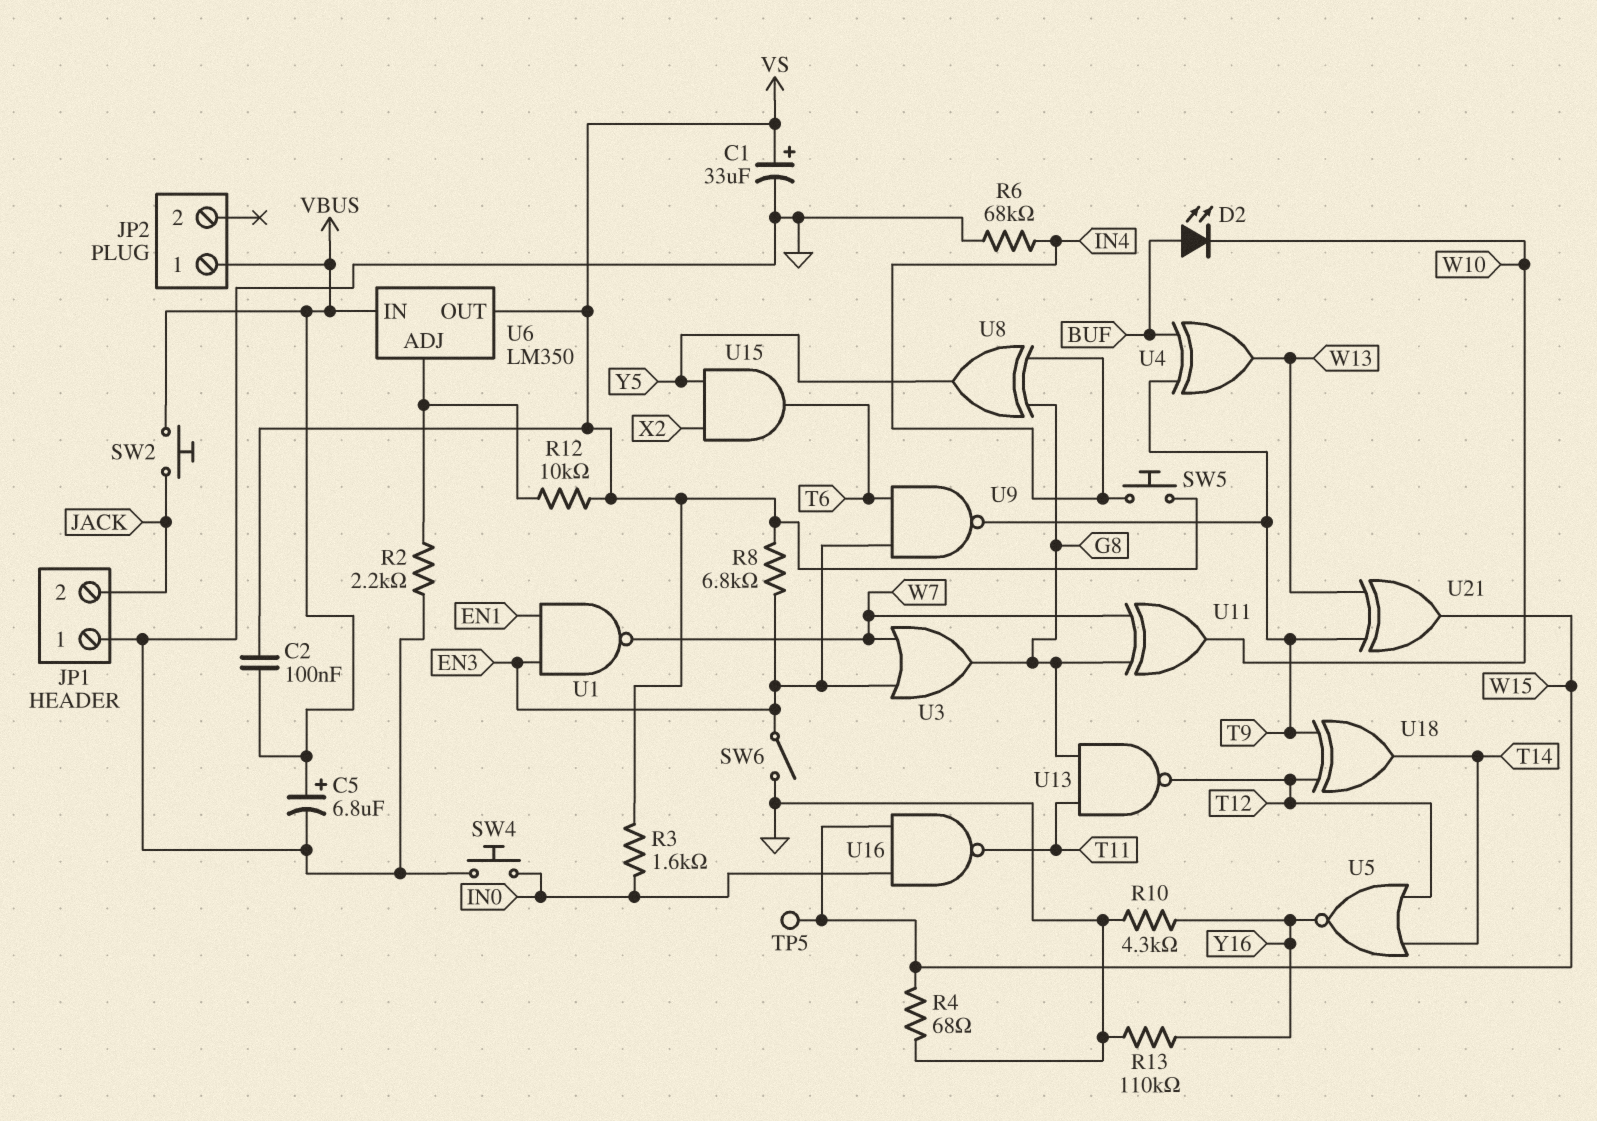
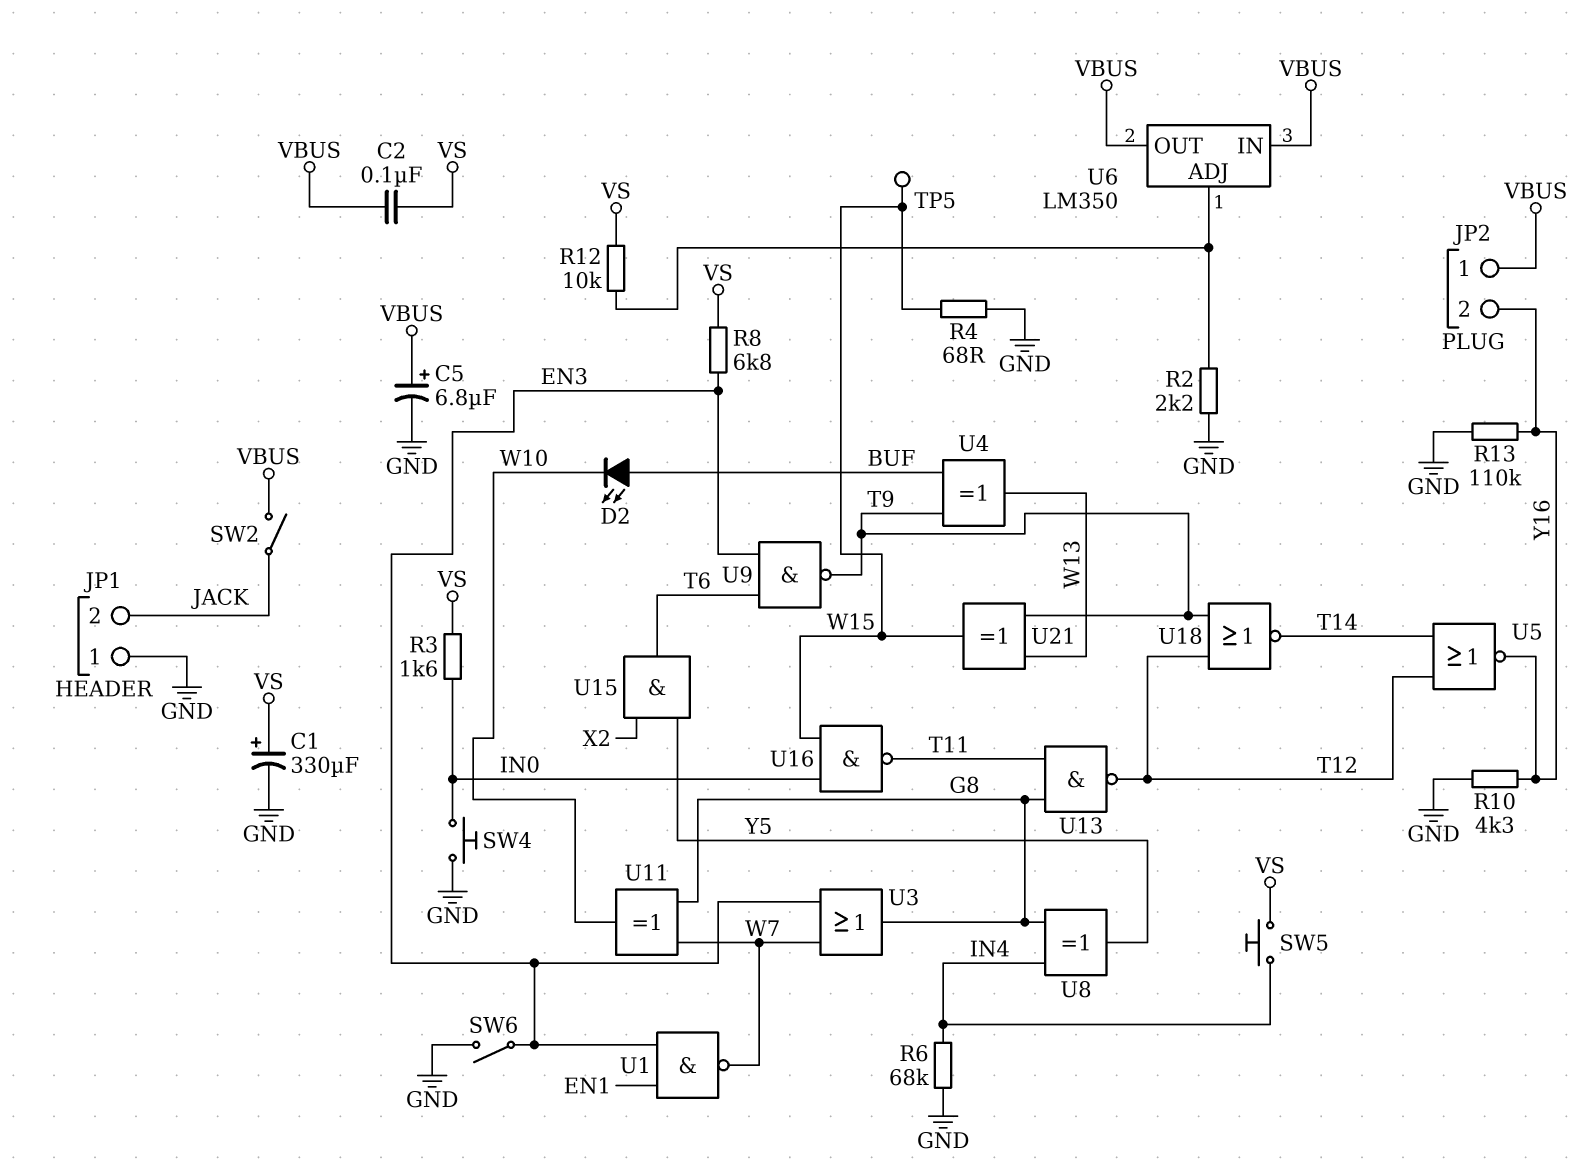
C1: 33uF (plus VS, minus GND) -> 330uF (plus VS, minus GND)
JP2 pin 2: none -> Y16
SW2: button (JACK, VBUS) -> switch (JACK, VBUS)
U6 pin OUT: VS -> VBUS
U18: XOR (in T9, in T12, out T14) -> NOR (in T9, in T12, out T14)

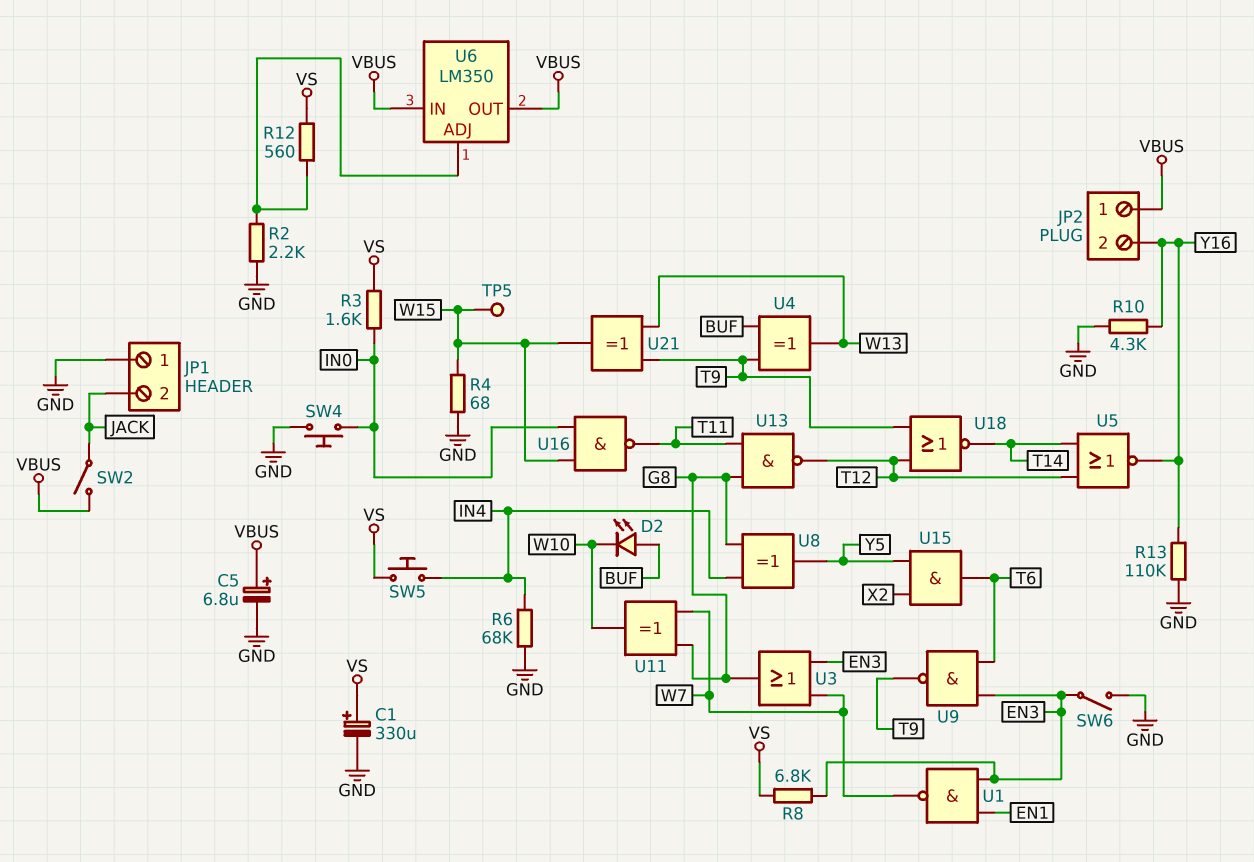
C2: 100nF (VBUS, VS) -> none
R12: 10k (U6/ADJ, VS) -> 560 (U6/ADJ, VS)

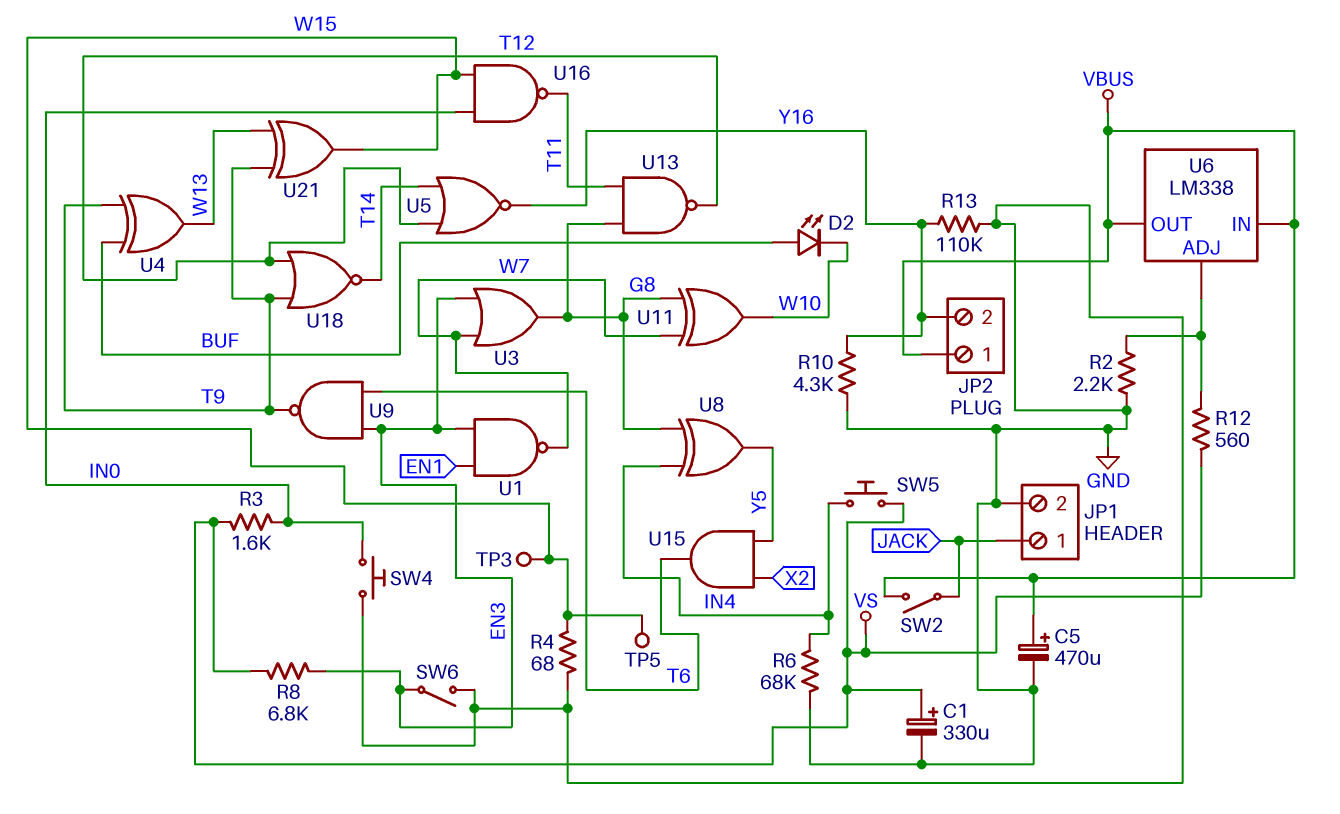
C5: 6.8uF (plus VBUS, minus GND) -> 470uF (plus VBUS, minus GND)
JP1 pin 1: GND -> JACK
JP1 pin 2: JACK -> GND
TP3: none -> test point (W15)
U6: LM350 -> LM338

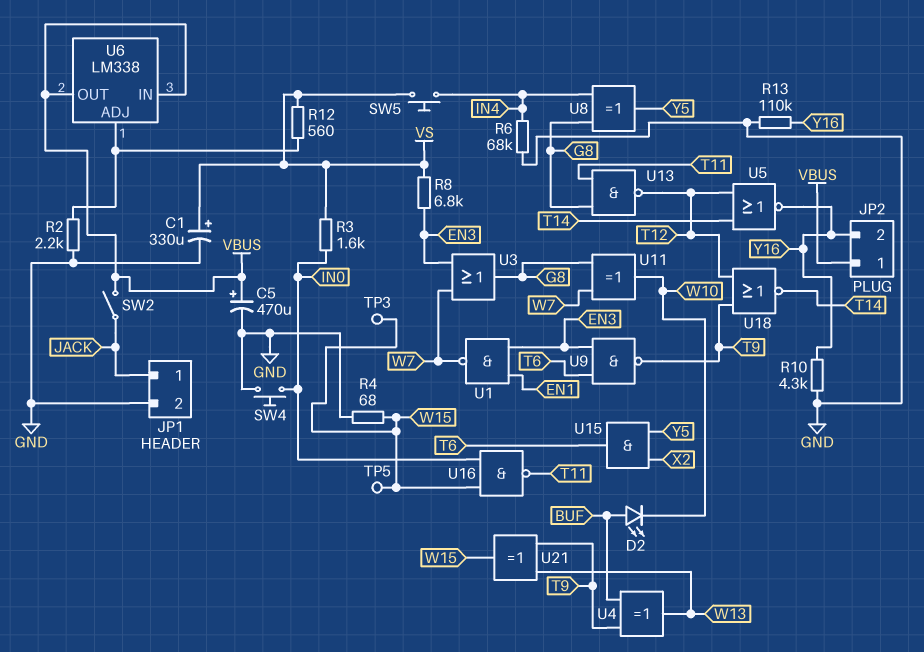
SW6: switch (EN3, GND) -> none

